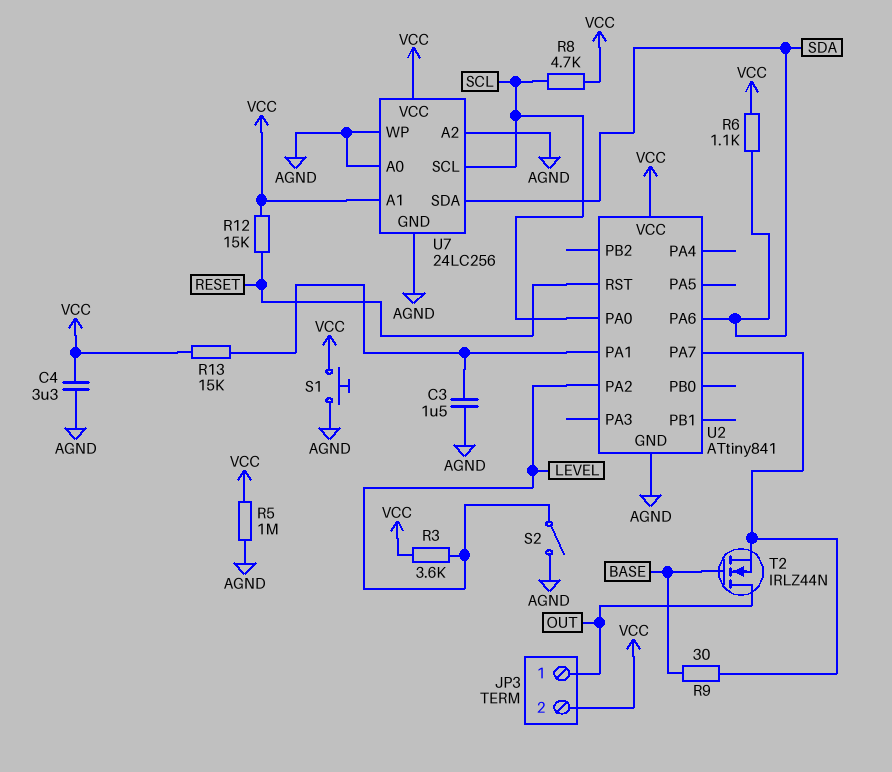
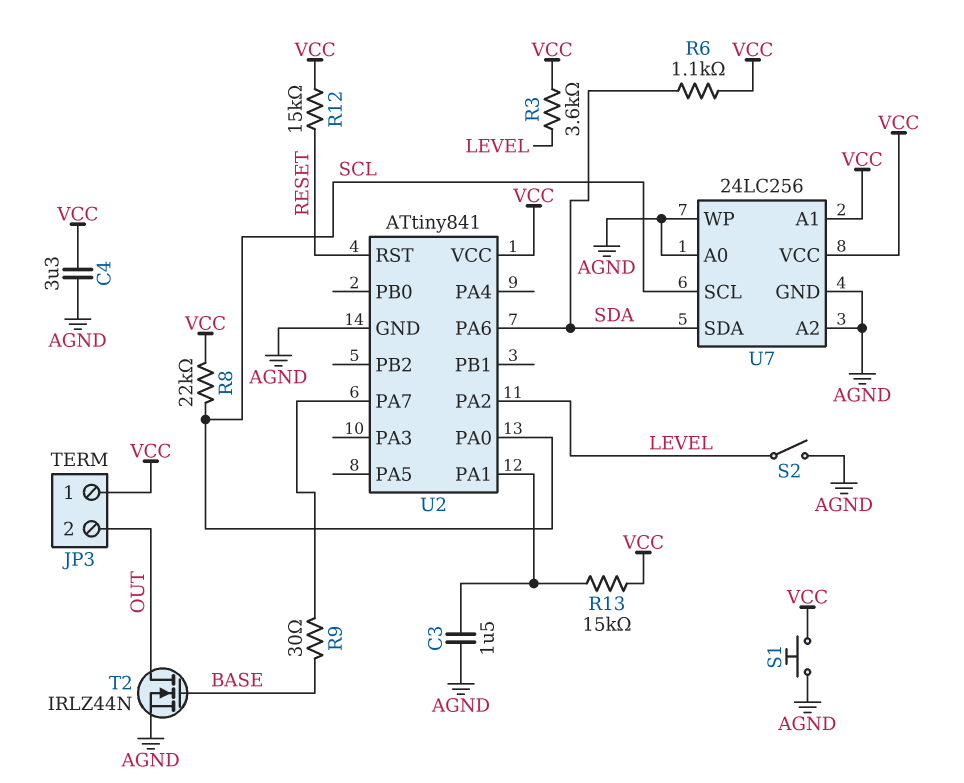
JP3 pin 1: OUT -> VCC
JP3 pin 2: VCC -> OUT
R5: 1M (AGND, VCC) -> none
R8: 4.7k (SCL, VCC) -> 22k (SCL, VCC)
T2: NMOS IRLZ44N (G BASE, D OUT, S U2/PA7) -> NMOS IRLZ44N (G BASE, D OUT, S AGND)

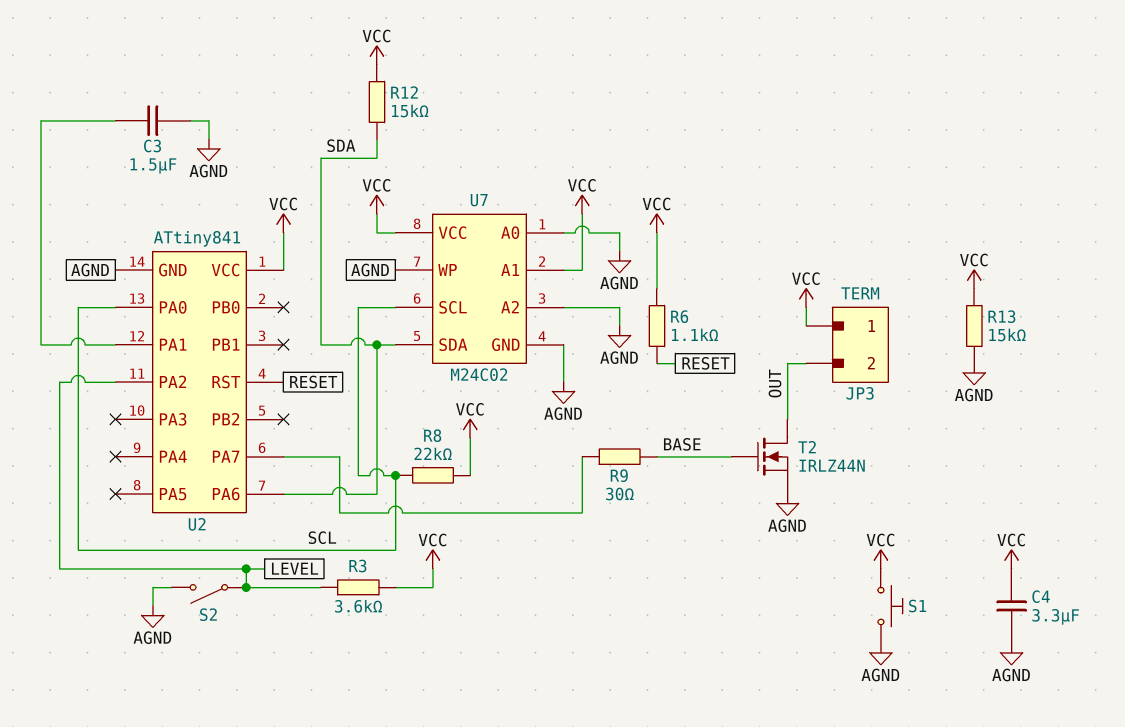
R6: 1.1k (SDA, VCC) -> 1.1k (RESET, VCC)
R12: 15k (RESET, VCC) -> 15k (SDA, VCC)
R13: 15k (U2/PA1, VCC) -> 15k (AGND, VCC)
U7: 24LC256 -> M24C02

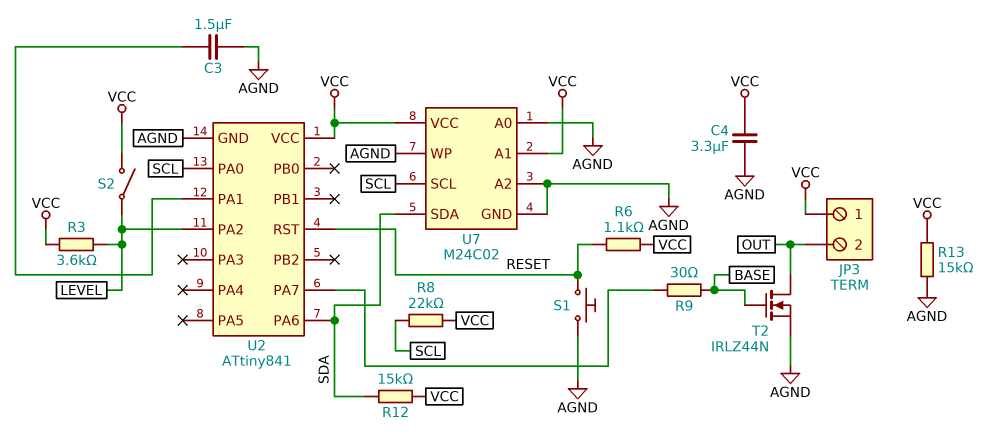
S1: button (AGND, VCC) -> button (AGND, RESET)
S2: switch (AGND, LEVEL) -> switch (LEVEL, VCC)

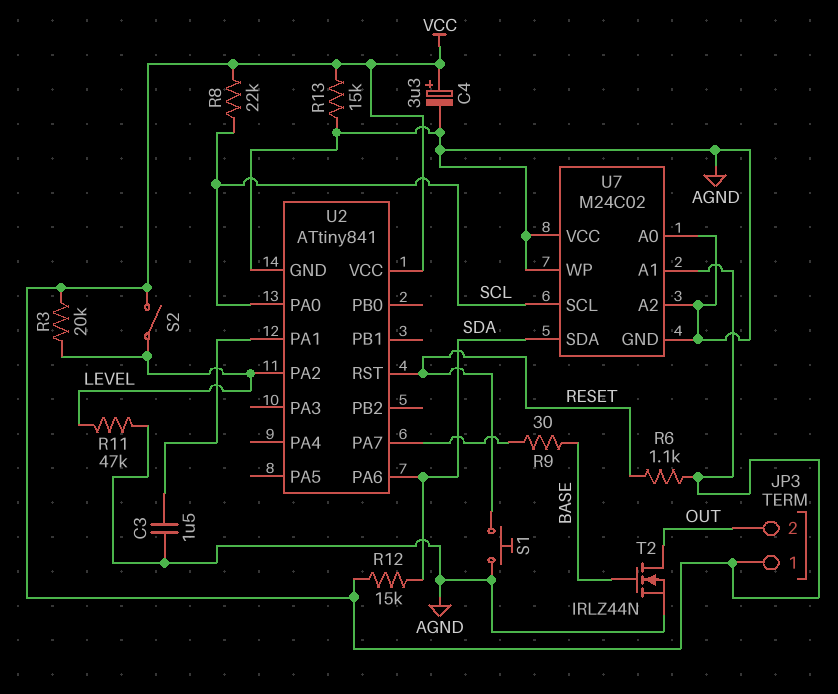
C4: 3.3uF (AGND, VCC) -> 3.3uF (plus VCC, minus AGND)
R3: 3.6k (LEVEL, VCC) -> 20k (LEVEL, VCC)
R11: none -> 47k (AGND, LEVEL)
U7 pin VCC: VCC -> AGND

